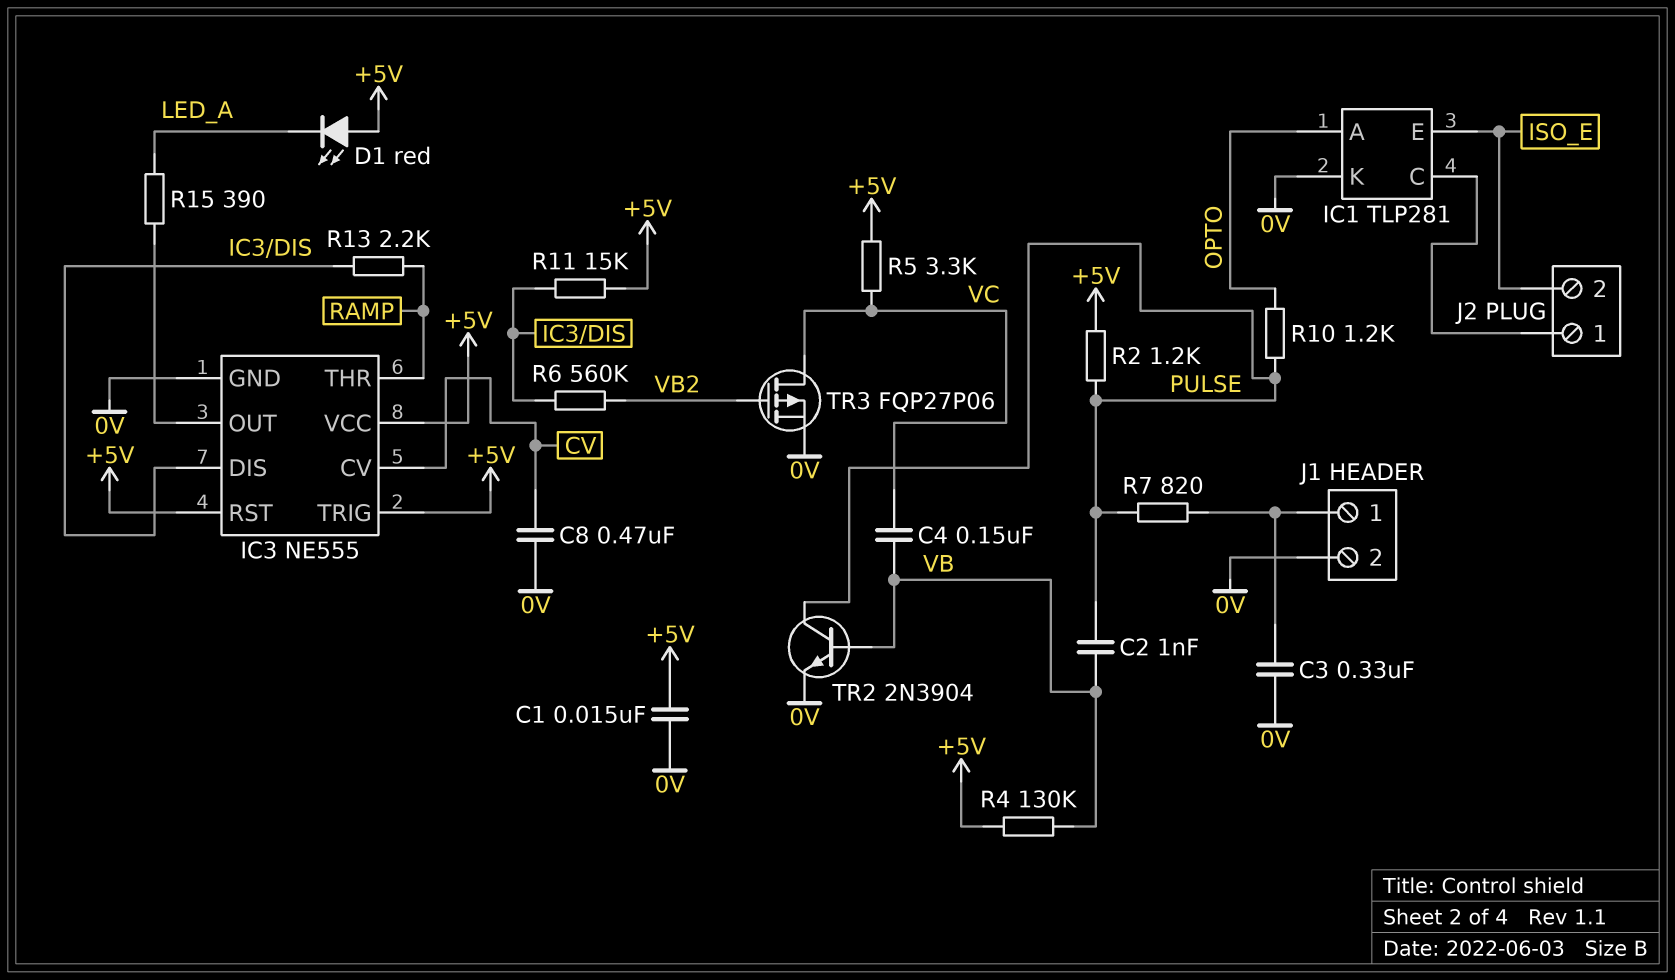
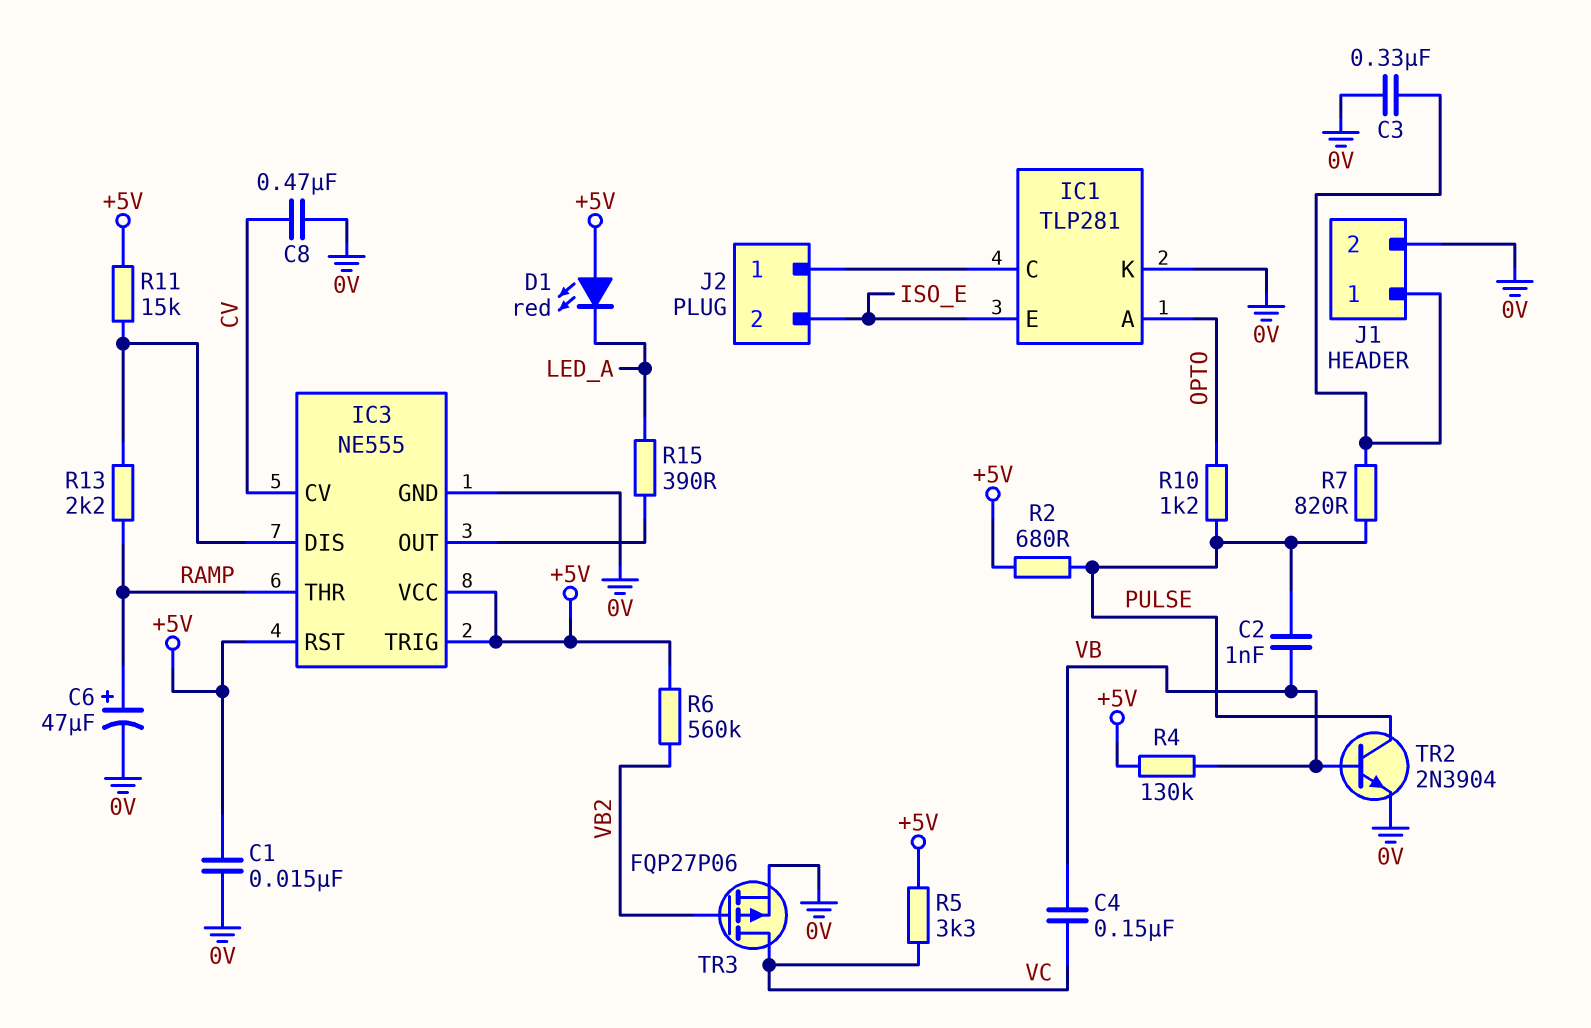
C6: none -> 47uF (plus RAMP, minus 0V)
R2: 1.2k (+5V, PULSE) -> 680 (+5V, PULSE)
R6: 560k (IC3/DIS, VB2) -> 560k (+5V, VB2)

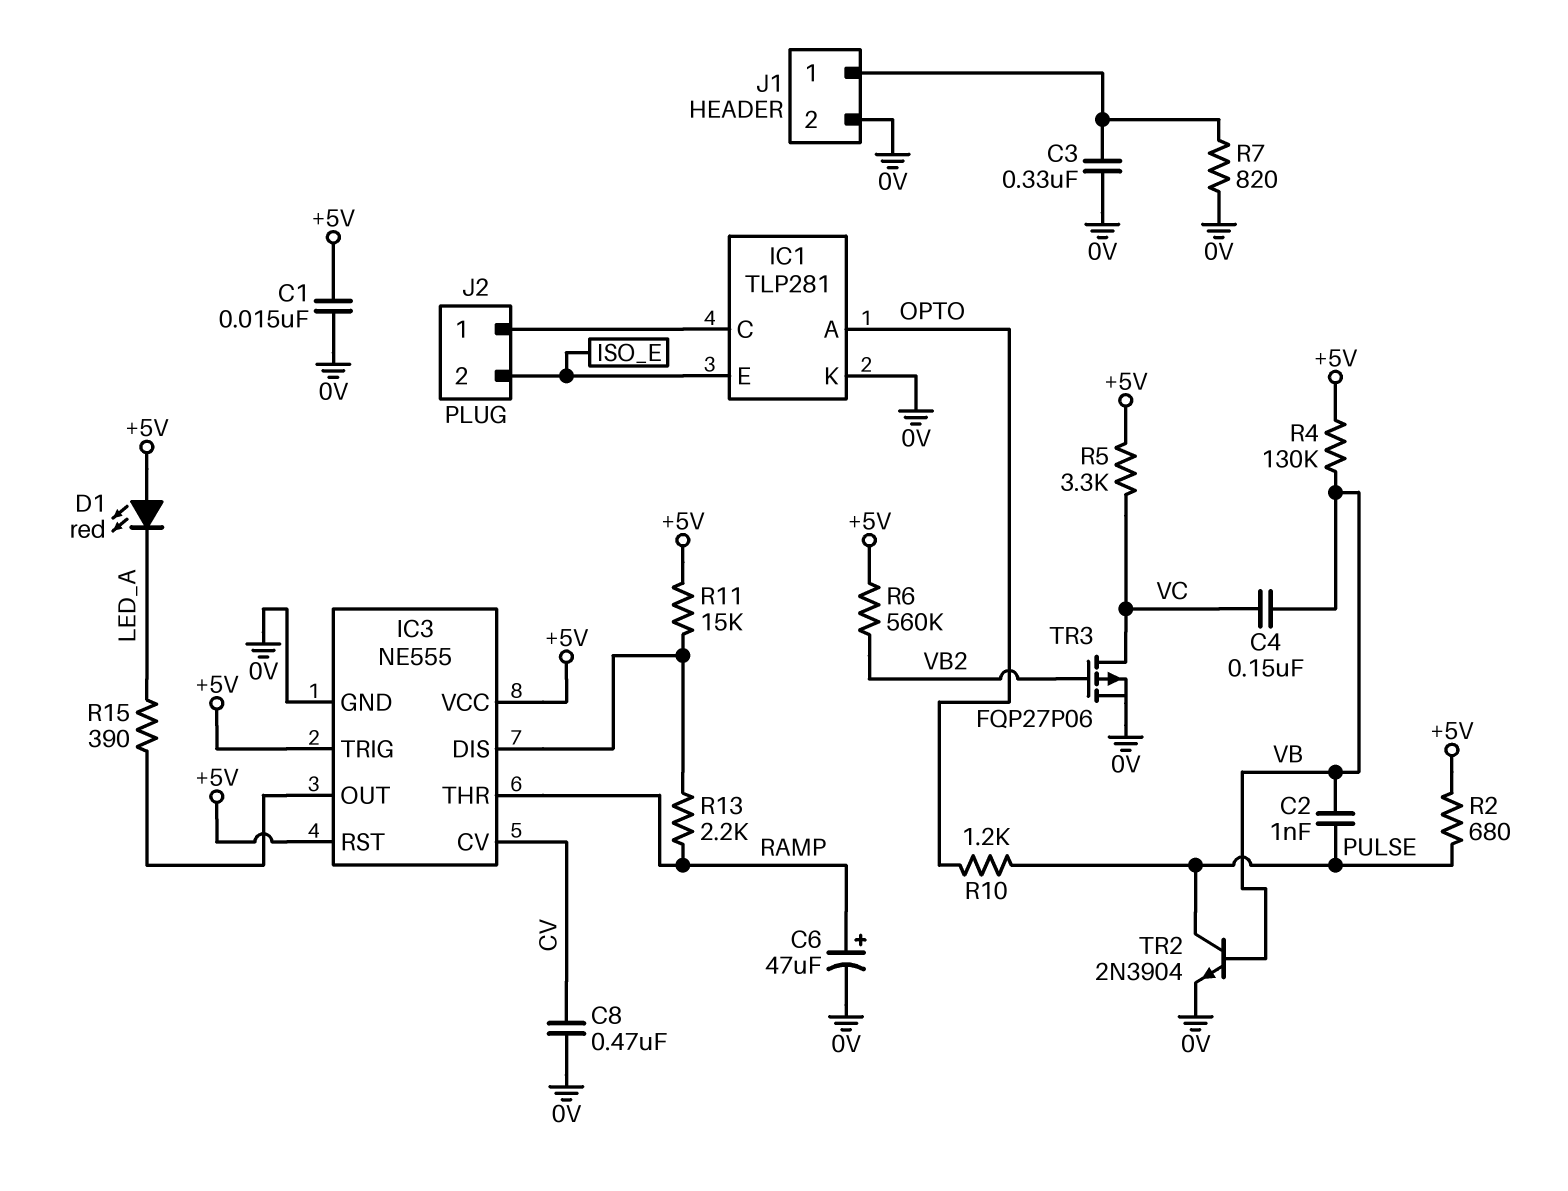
R7: 820 (J1/1, PULSE) -> 820 (0V, J1/1)

